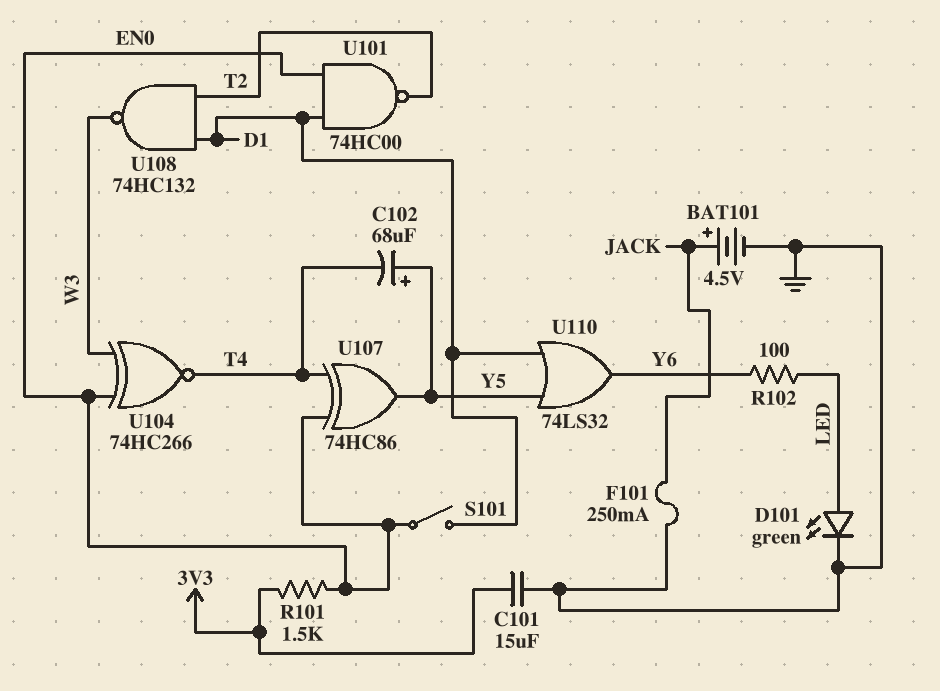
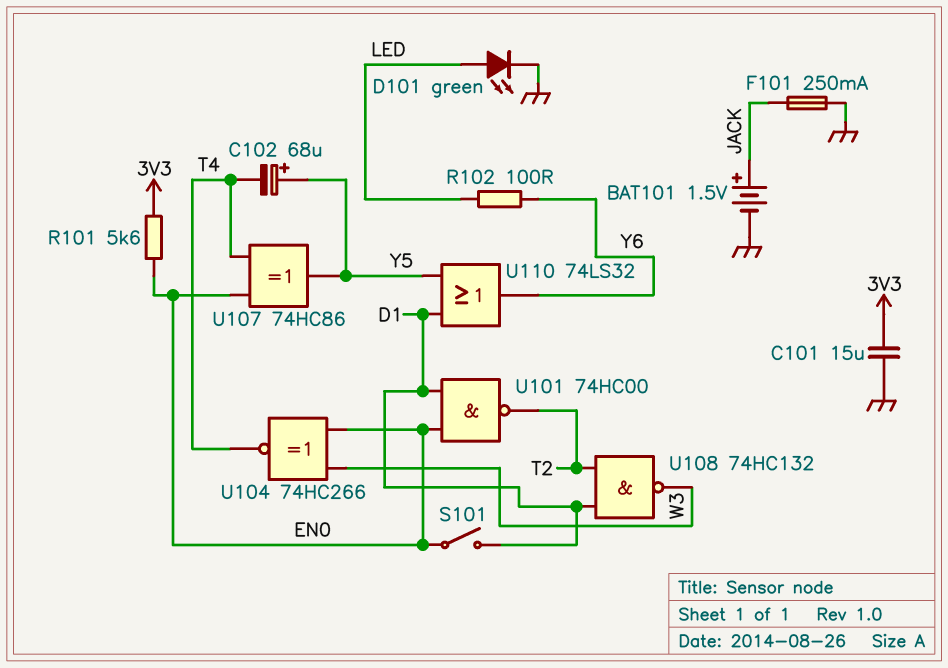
BAT101: 4.5V (plus JACK, minus GND) -> 1.5V (plus JACK, minus GND)
R101: 1.5k (3V3, EN0) -> 5.6k (3V3, EN0)

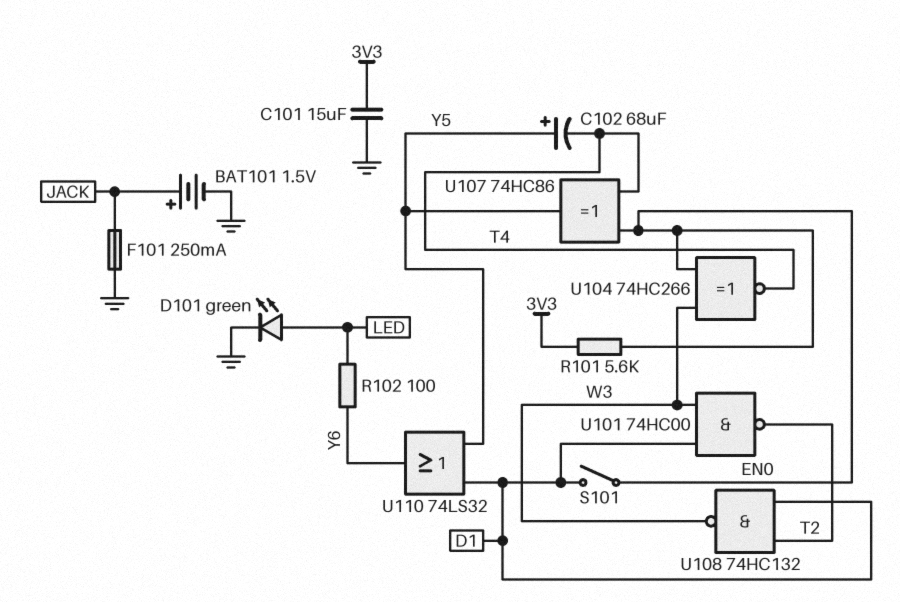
U101: NAND 74HC00 (in D1, in EN0, out T2) -> NAND 74HC00 (in D1, in W3, out T2)

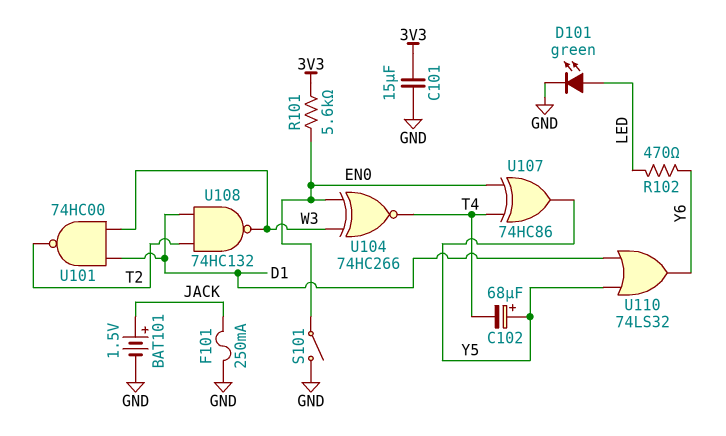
R102: 100 (LED, Y6) -> 470 (LED, Y6)
S101: switch (D1, EN0) -> switch (EN0, GND)

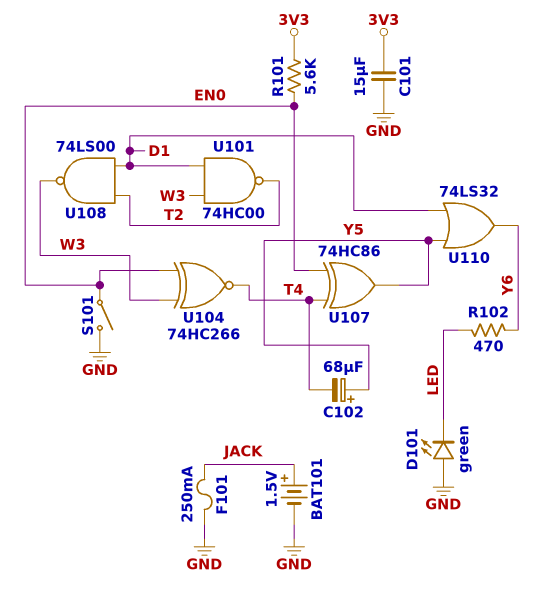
D101: LED green (A LED, K GND) -> LED green (A GND, K LED)
U108: NAND 74HC132 (in D1, in T2, out W3) -> NAND 74LS00 (in D1, in T2, out W3)

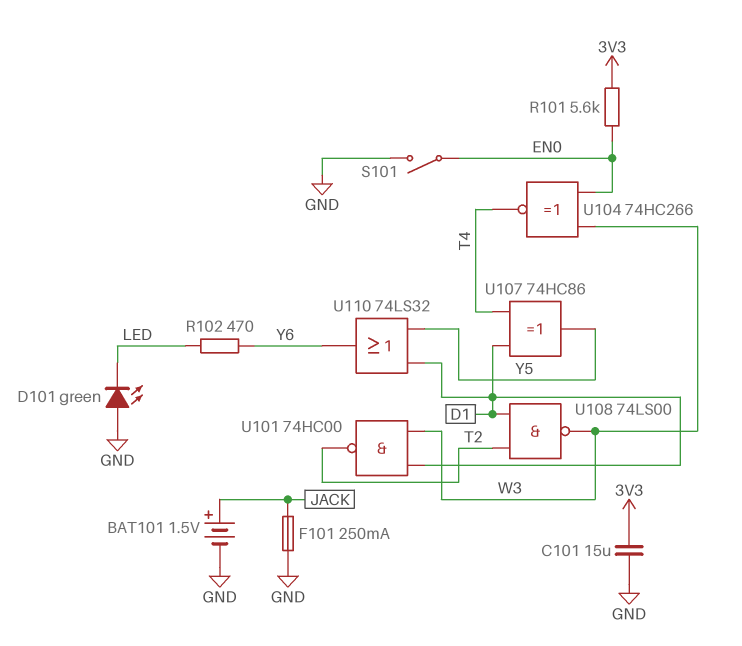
C102: 68uF (plus Y5, minus T4) -> none
U107: XOR 74HC86 (in EN0, in T4, out Y5) -> XOR 74HC86 (in D1, in T4, out Y5)

